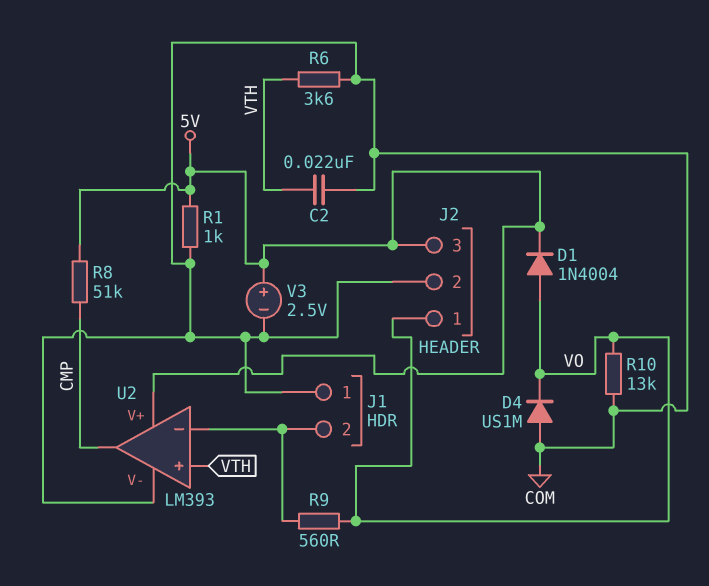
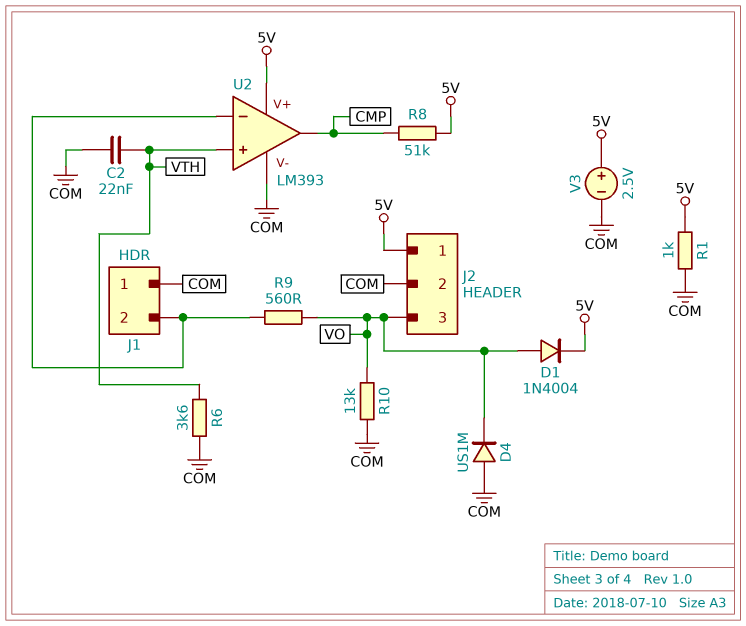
J2 pin 1: VO -> 5V
J2 pin 3: 5V -> VO

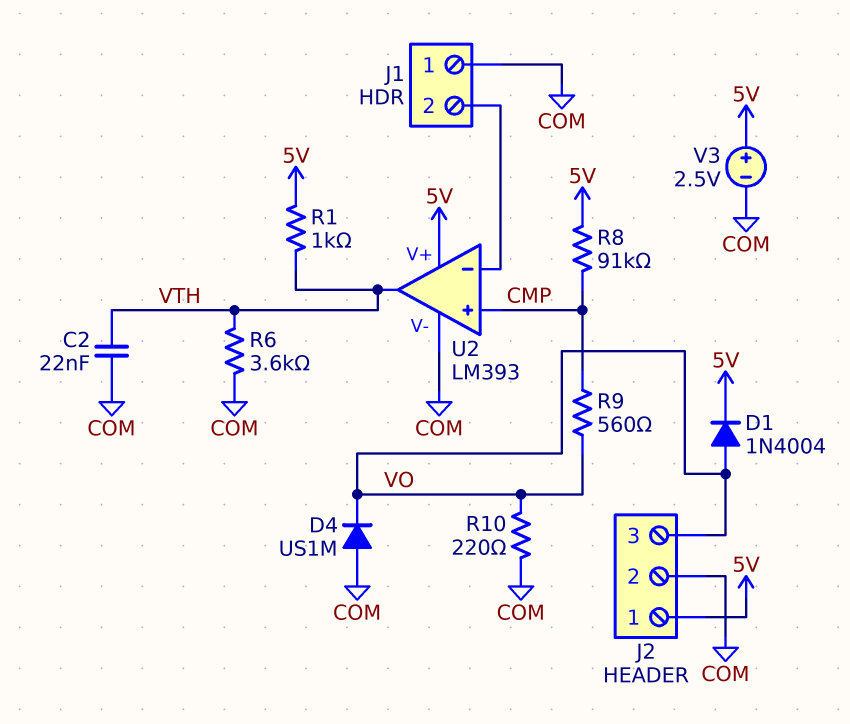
R1: 1k (5V, COM) -> 1k (5V, VTH)
R8: 51k (5V, CMP) -> 91k (5V, CMP)
R9: 560 (J1/2, VO) -> 560 (CMP, VO)
R10: 13k (COM, VO) -> 220 (COM, VO)
U2 pin in+: VTH -> CMP
U2 pin out: CMP -> VTH

